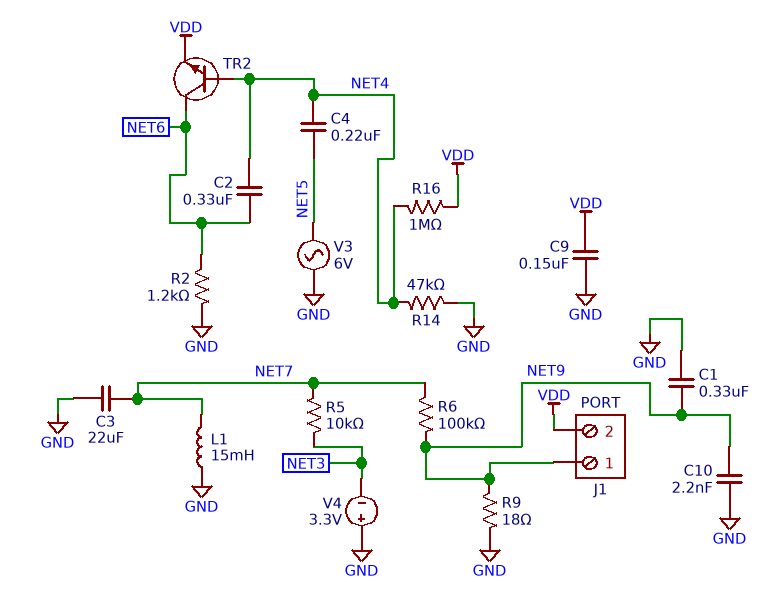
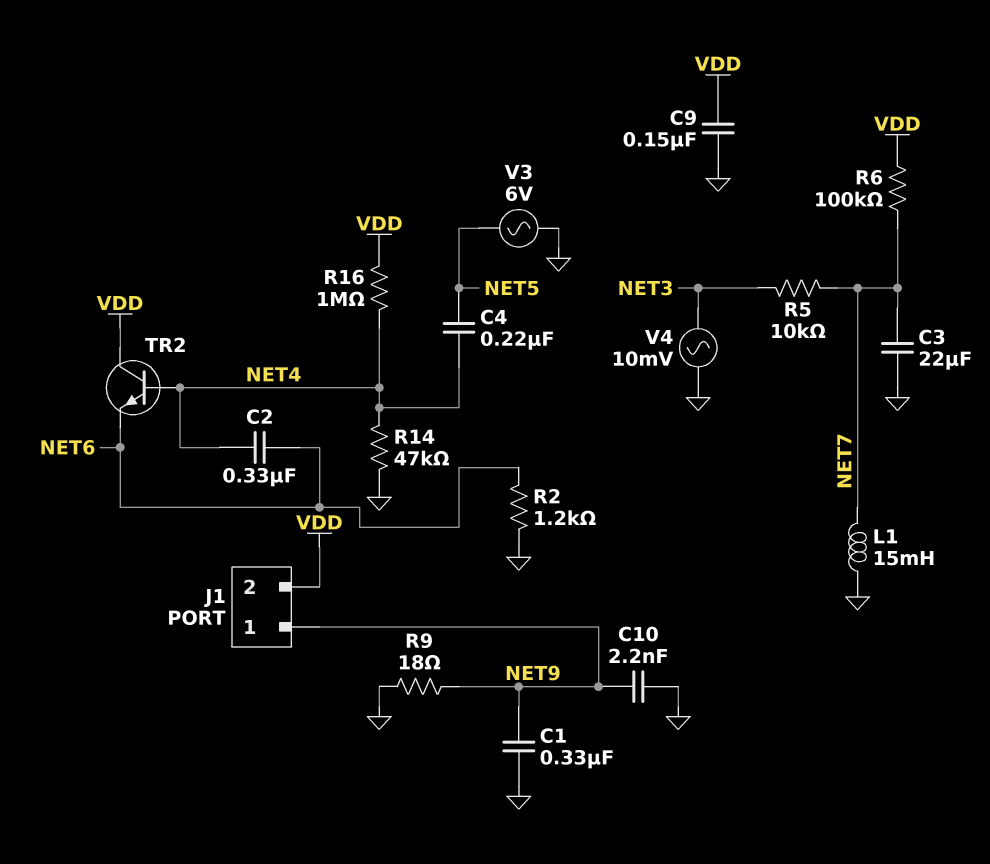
R6: 100k (NET7, NET9) -> 100k (NET7, VDD)
TR2: NPN (B NET4, C NET6, E VDD) -> NPN (B NET4, C VDD, E NET6)
V4: 3.3V (plus GND, minus NET3) -> AC 10mV (GND, NET3)

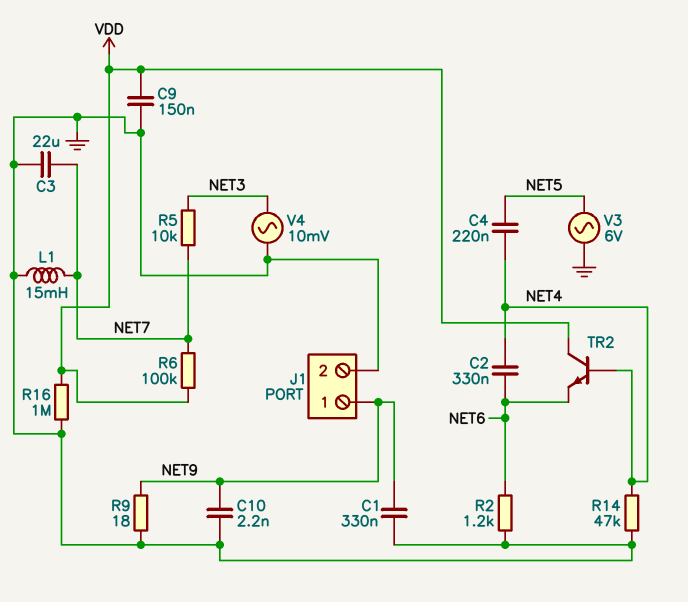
J1 pin 2: VDD -> GND
R16: 1M (NET4, VDD) -> 1M (GND, VDD)

